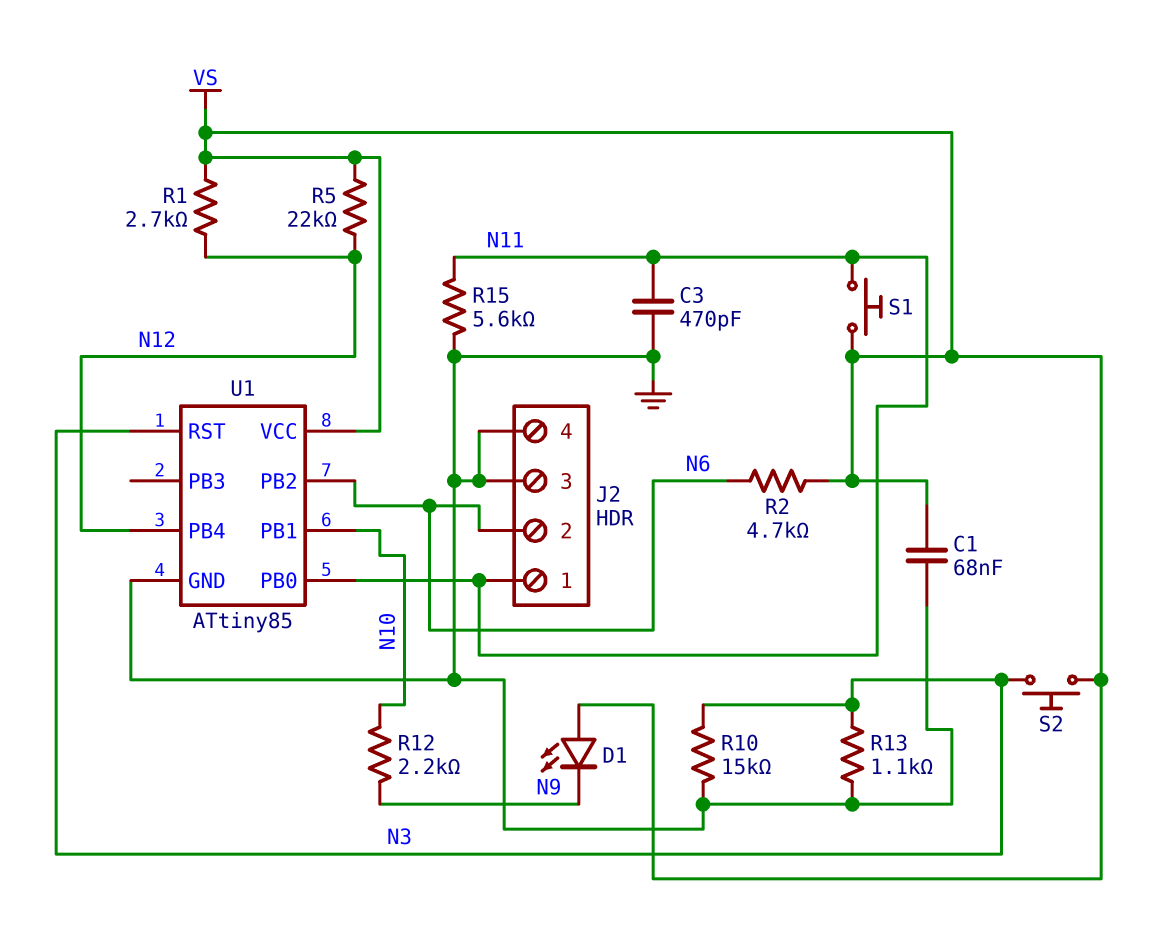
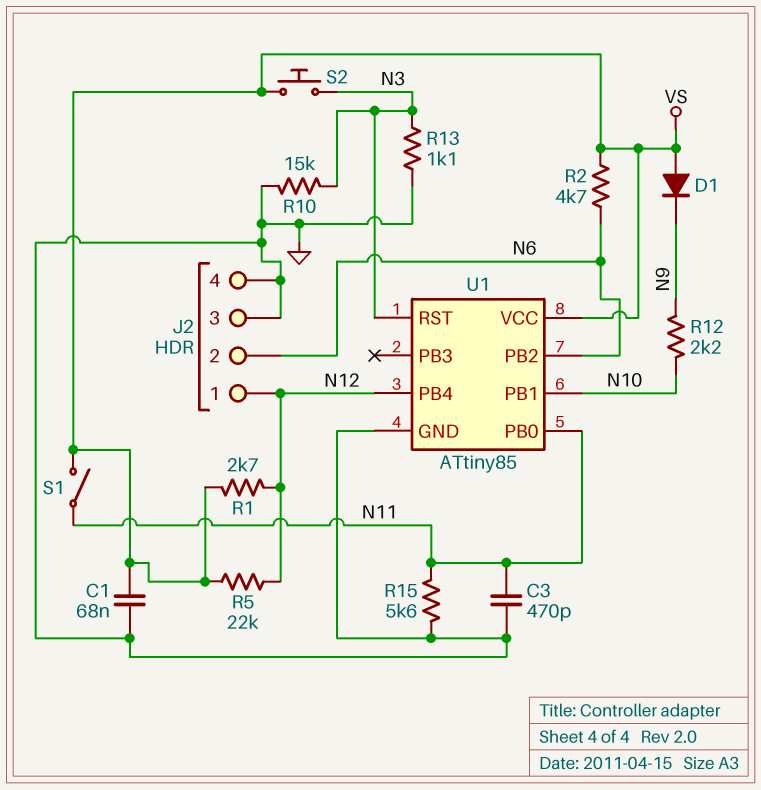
D1: LED (A VS, K N9) -> diode (A VS, K N9)
J2 pin 1: N11 -> N12
S1: button (N11, VS) -> switch (N11, VS)

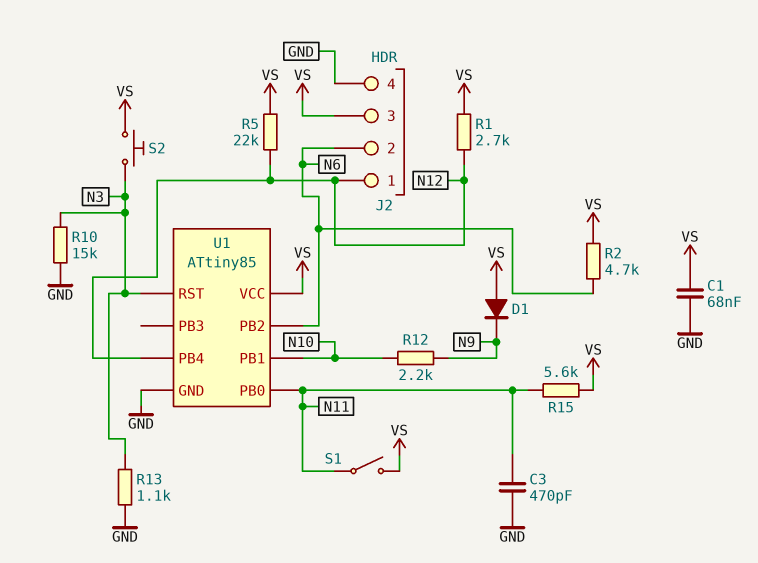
J2 pin 3: GND -> VS
R15: 5.6k (GND, N11) -> 5.6k (N11, VS)

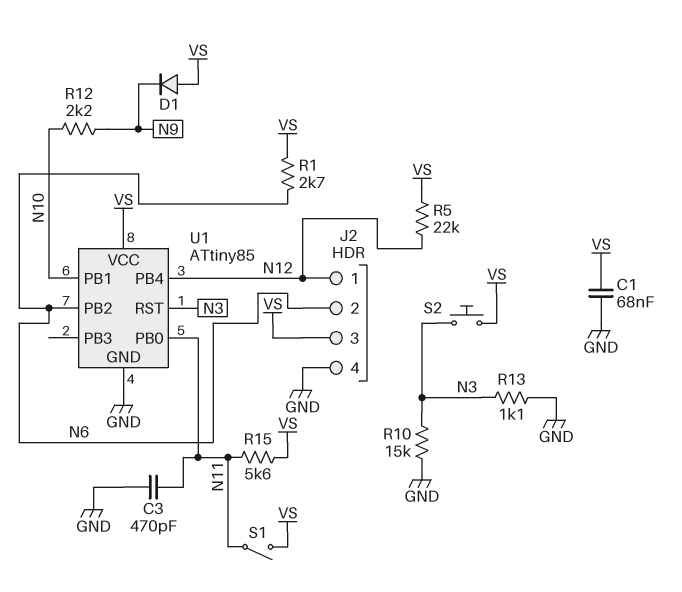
R1: 2.7k (N12, VS) -> 2.7k (N6, VS)
R2: 4.7k (N6, VS) -> none

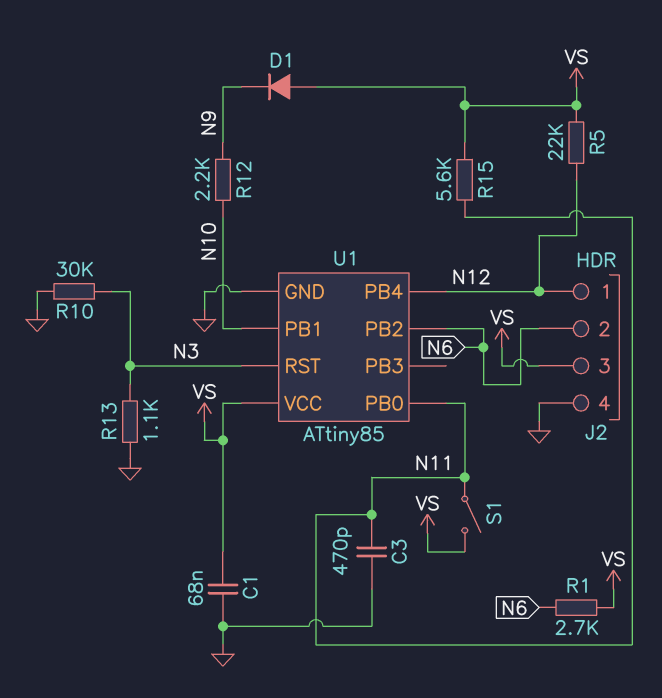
R10: 15k (GND, N3) -> 30k (GND, N3)
S2: button (N3, VS) -> none

